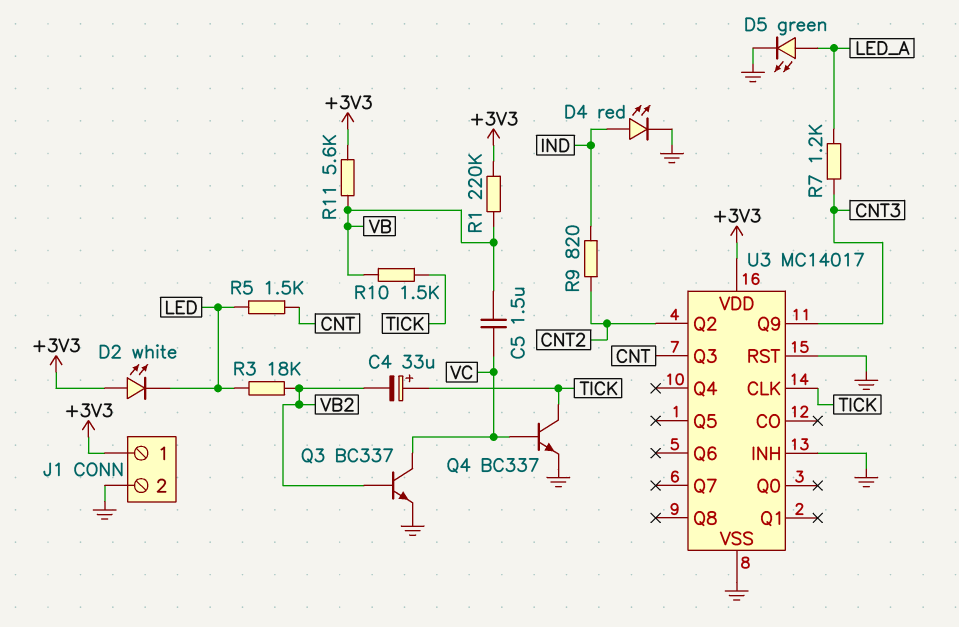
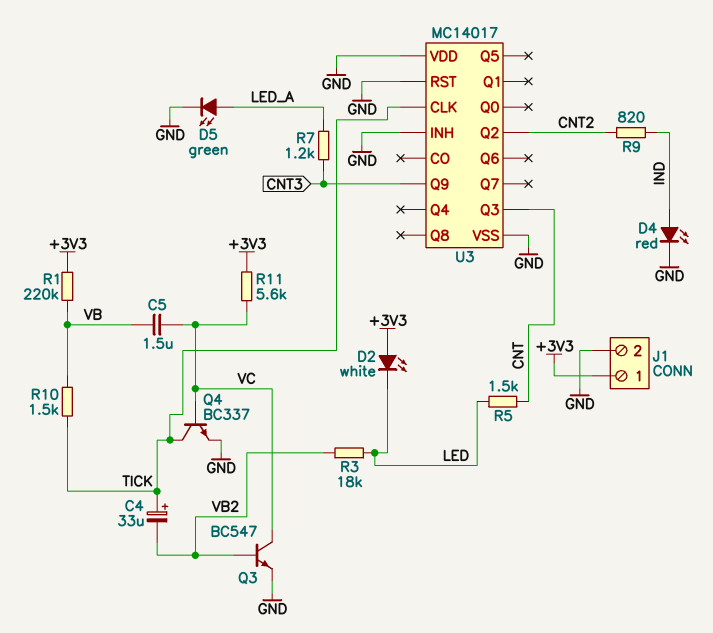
Q3: NPN BC337 (B VB2, C VC, E GND) -> NPN BC547 (B VB2, C VC, E GND)
R11: 5.6k (+3V3, VB) -> 5.6k (+3V3, VC)
U3 pin VDD: +3V3 -> GND

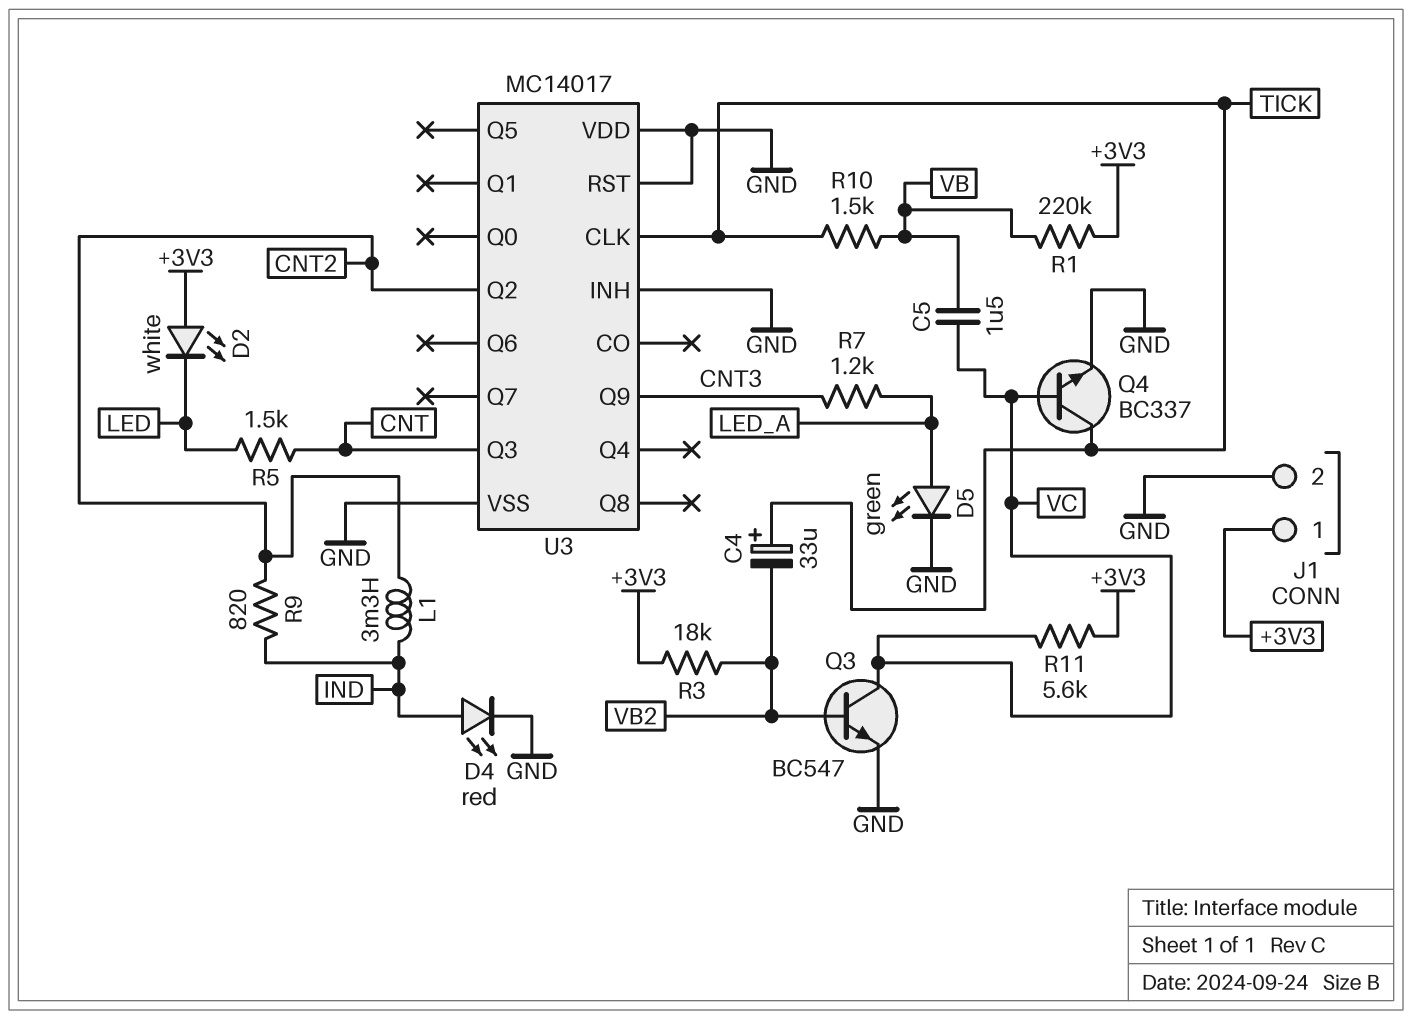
L1: none -> 3.3mH (CNT2, IND)
R3: 18k (LED, VB2) -> 18k (+3V3, VB2)

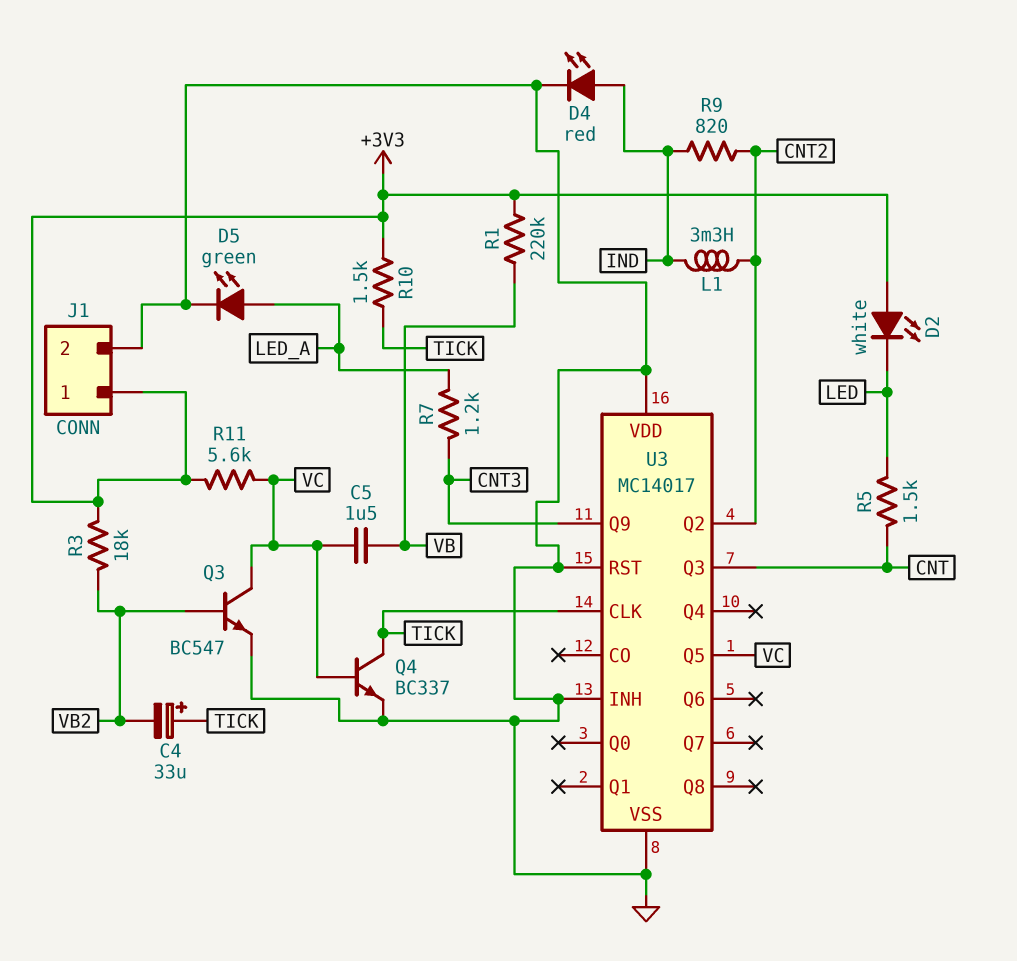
R10: 1.5k (TICK, VB) -> 1.5k (+3V3, TICK)
U3 pin Q5: none -> VC

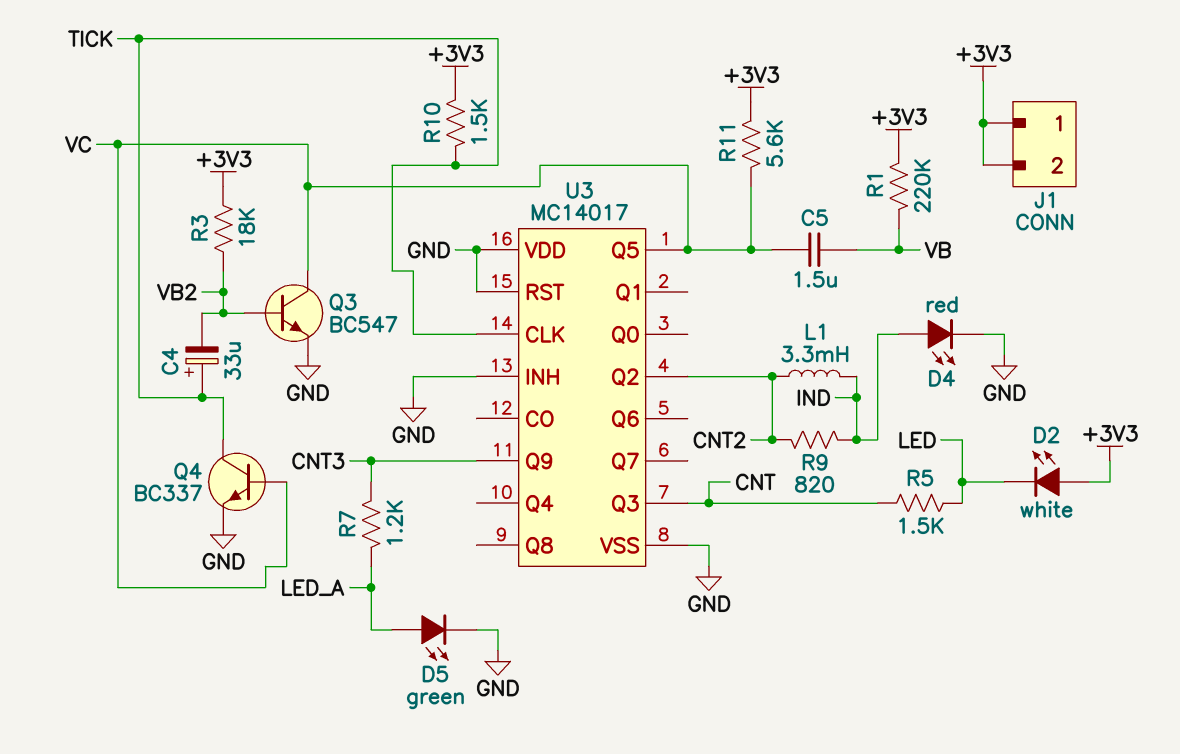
J1 pin 2: GND -> +3V3

